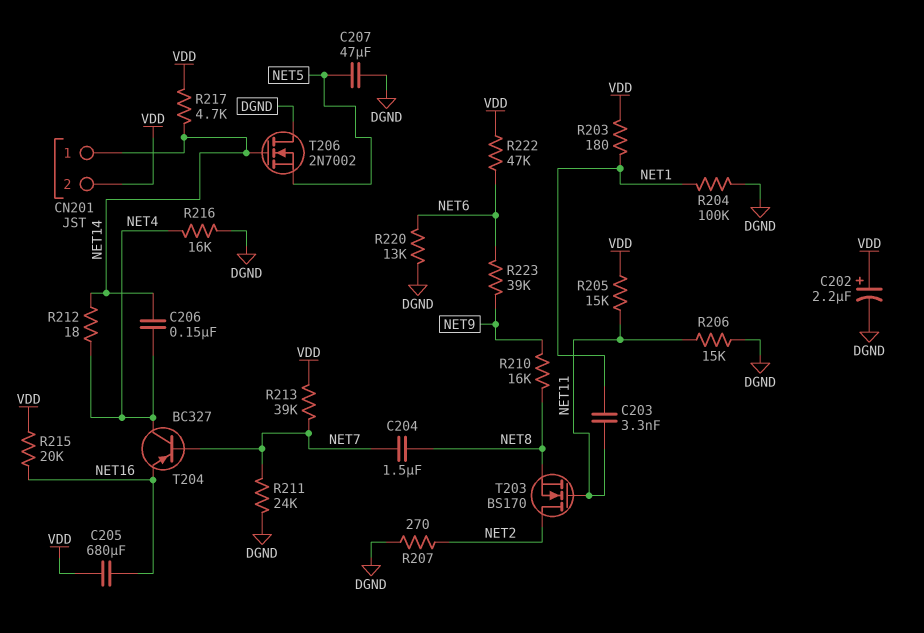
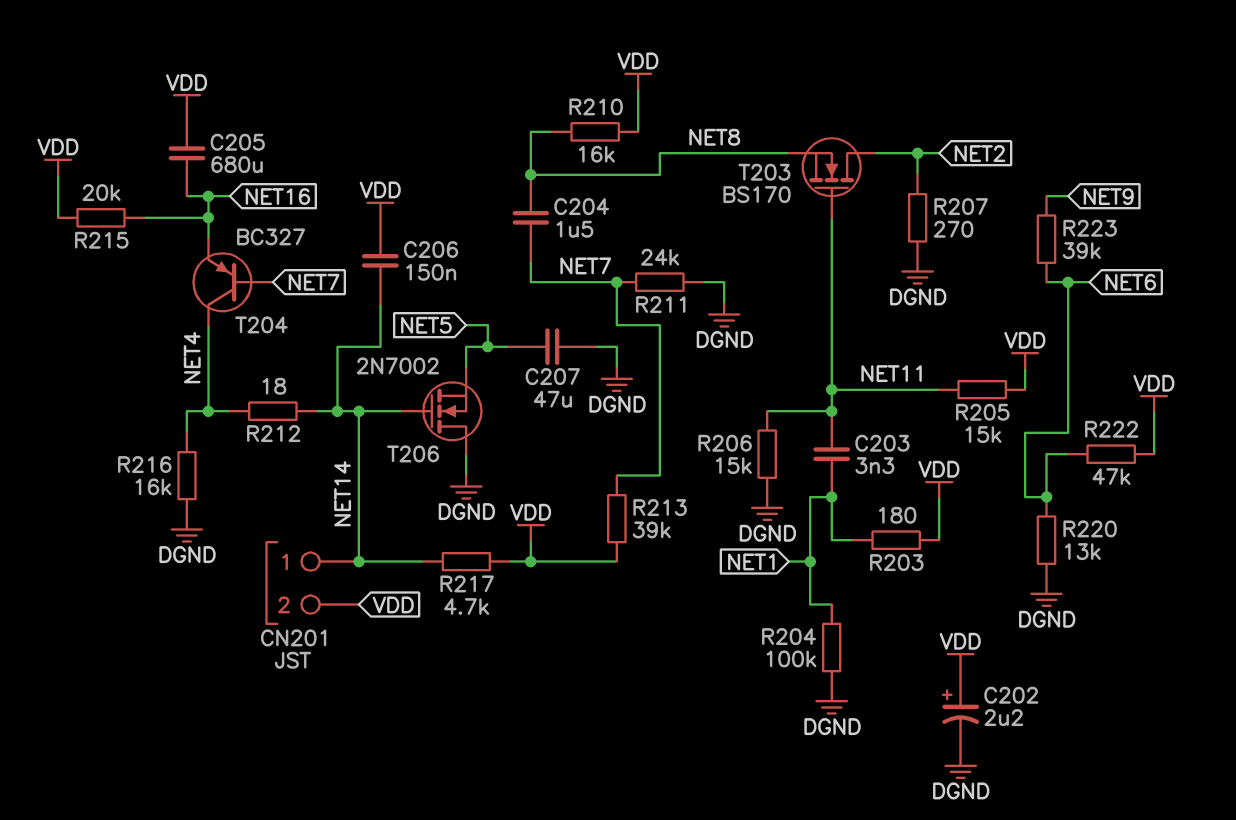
C206: 150nF (NET4, NET14) -> 150nF (NET14, VDD)
R210: 16k (NET8, NET9) -> 16k (NET8, VDD)

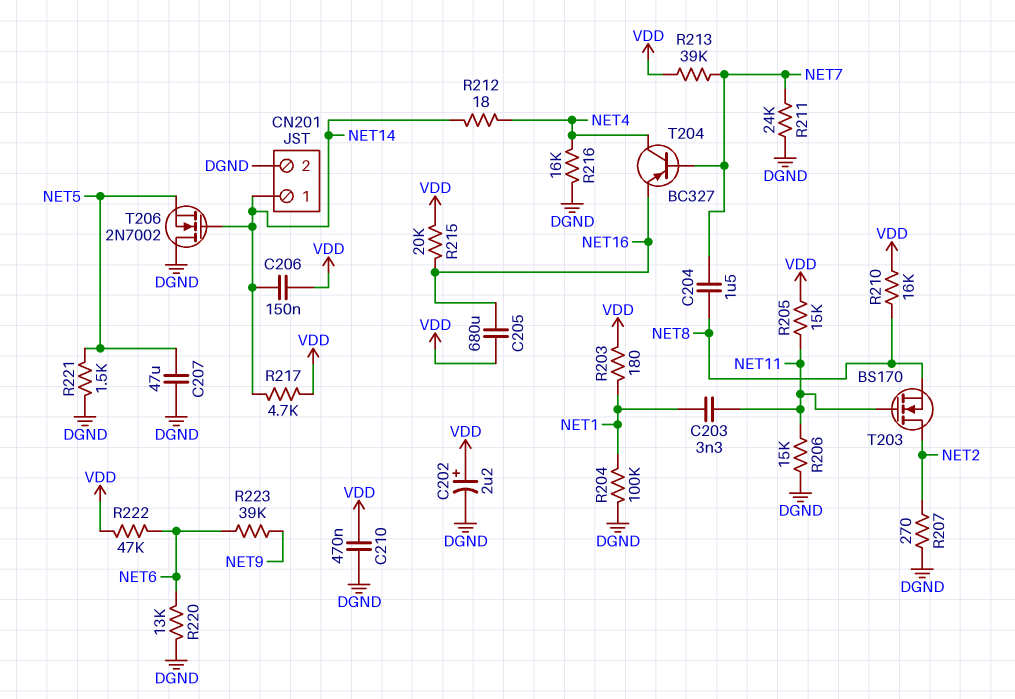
C210: none -> 470nF (DGND, VDD)
CN201 pin 2: VDD -> DGND
R221: none -> 1.5k (DGND, NET5)

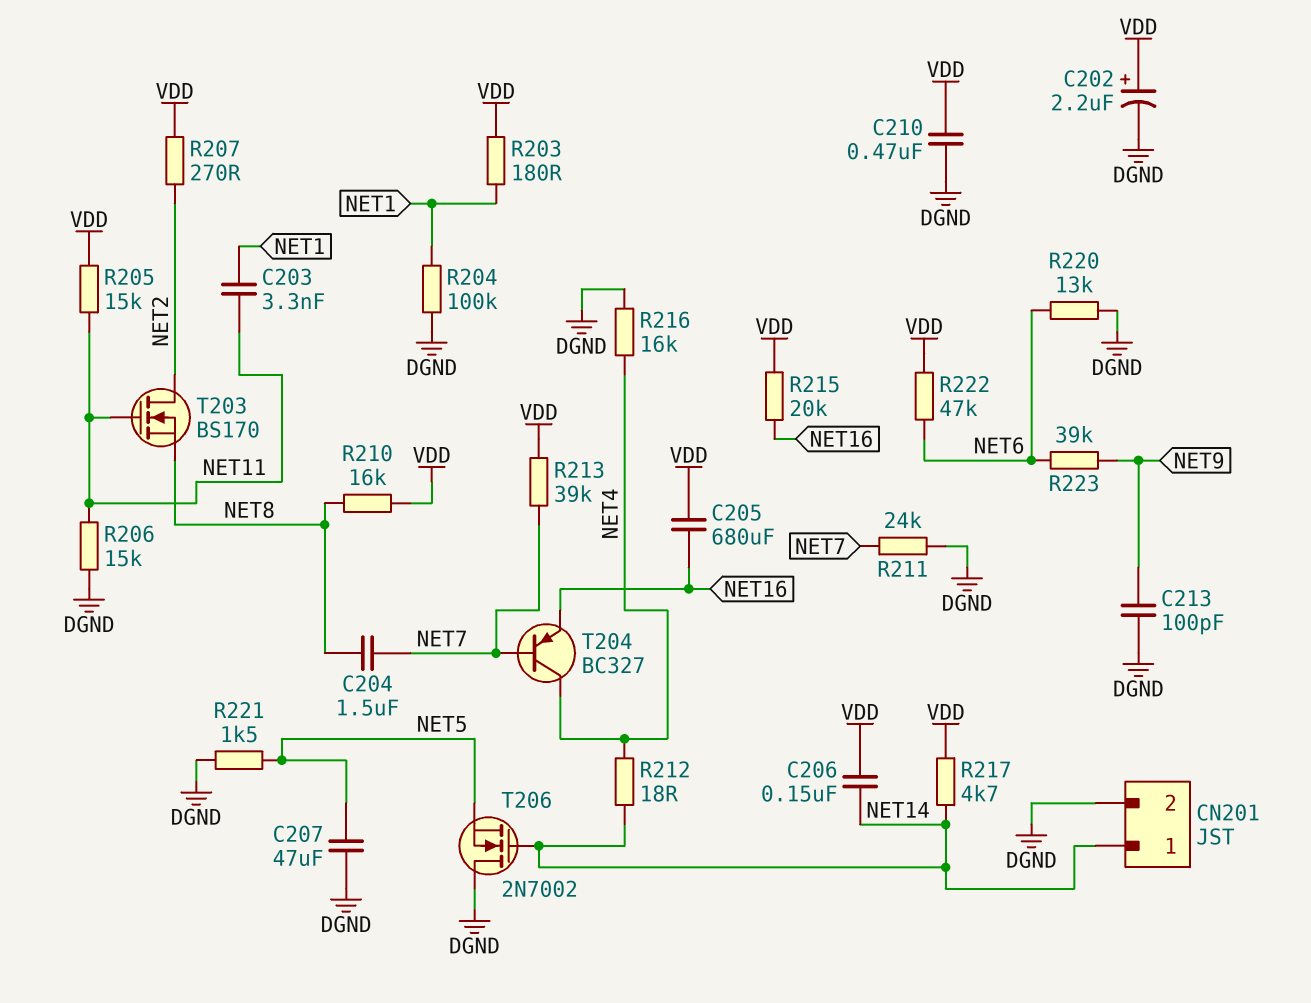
C213: none -> 100pF (DGND, NET9)
R207: 270 (DGND, NET2) -> 270 (NET2, VDD)

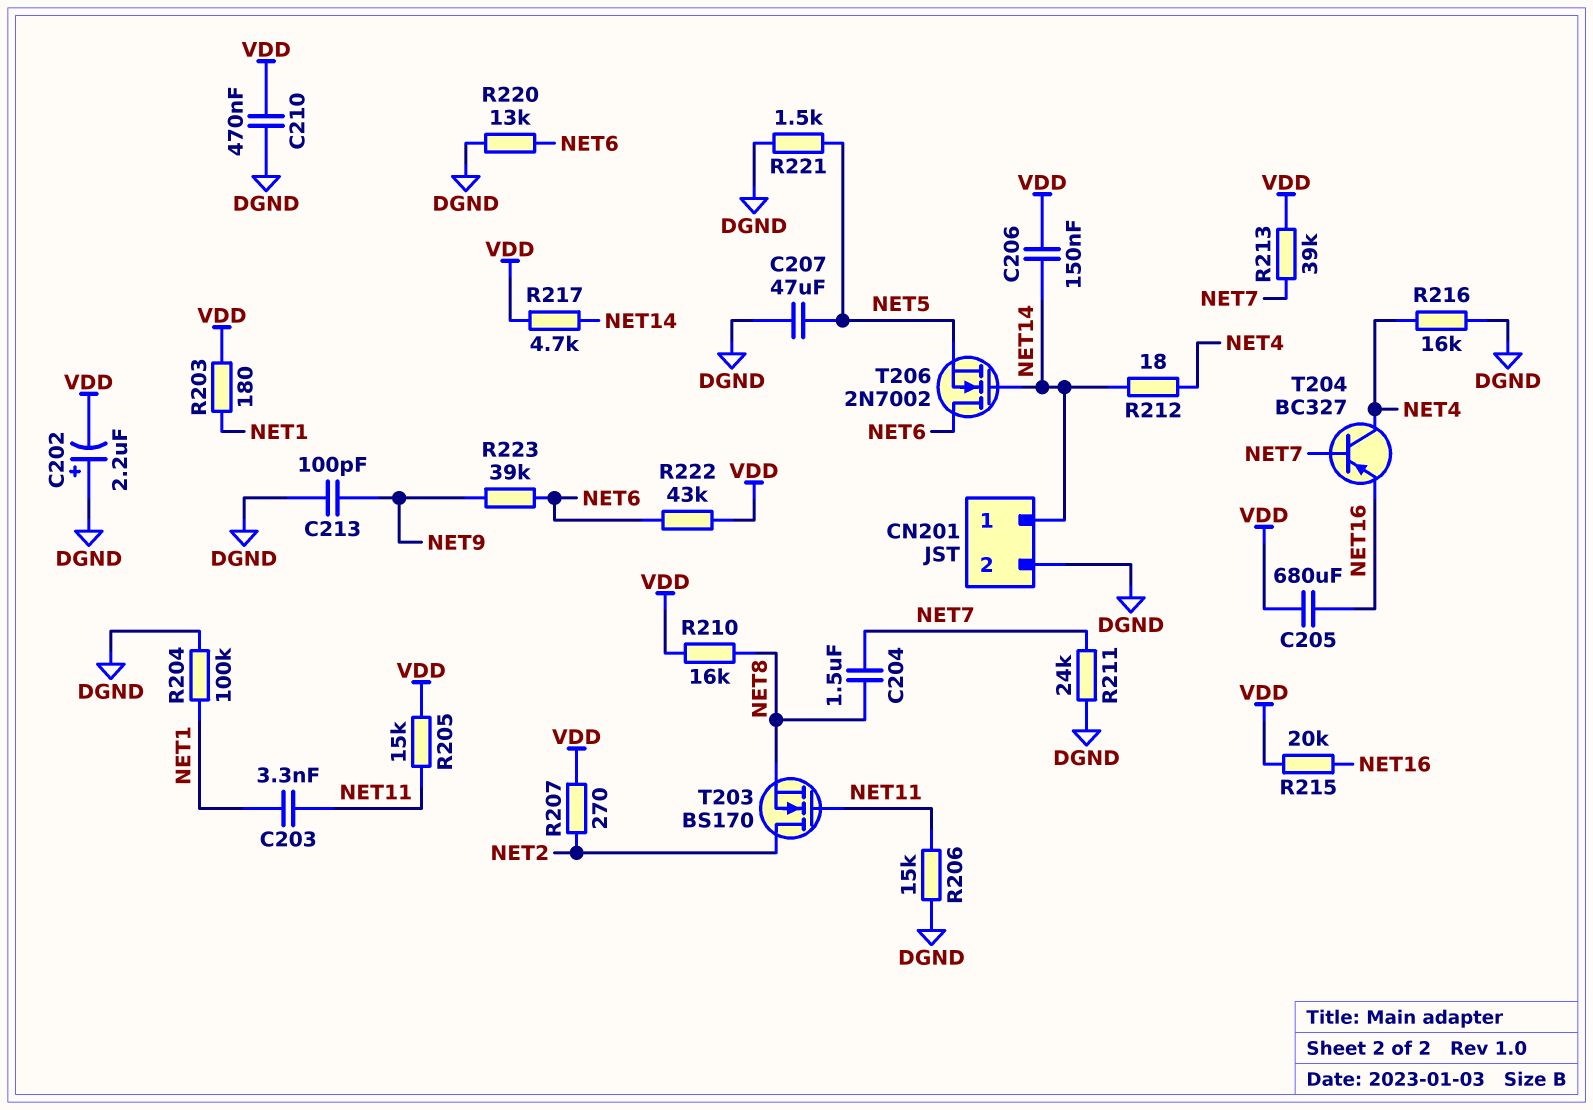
C202: 2.2uF (plus VDD, minus DGND) -> 2.2uF (plus DGND, minus VDD)
R222: 47k (NET6, VDD) -> 43k (NET6, VDD)
T206: NMOS 2N7002 (G NET14, D DGND, S NET5) -> NMOS 2N7002 (G NET14, D NET6, S NET5)

